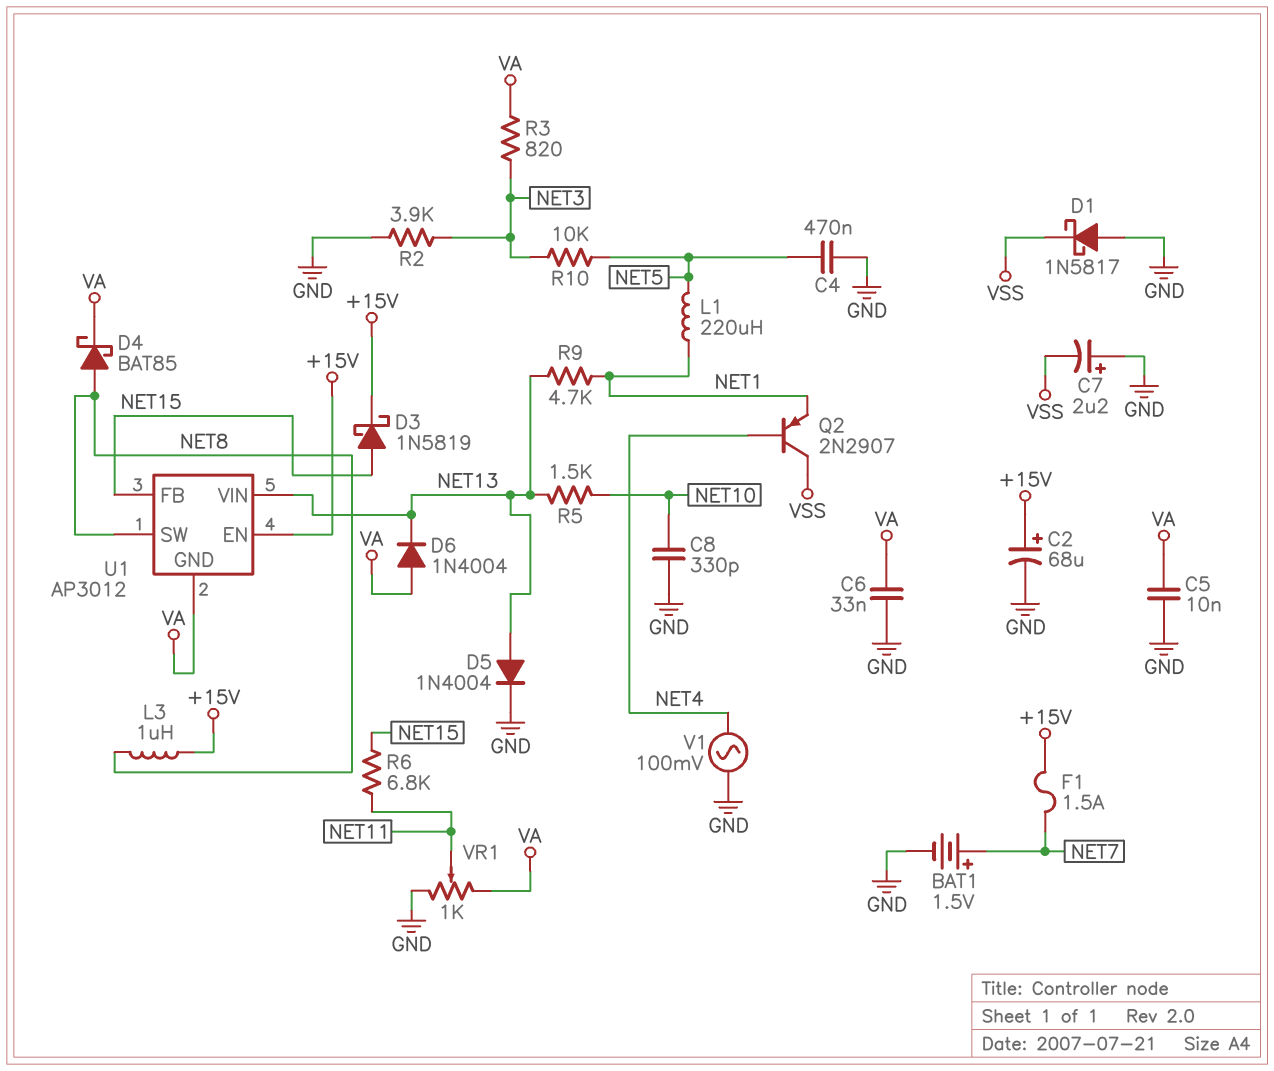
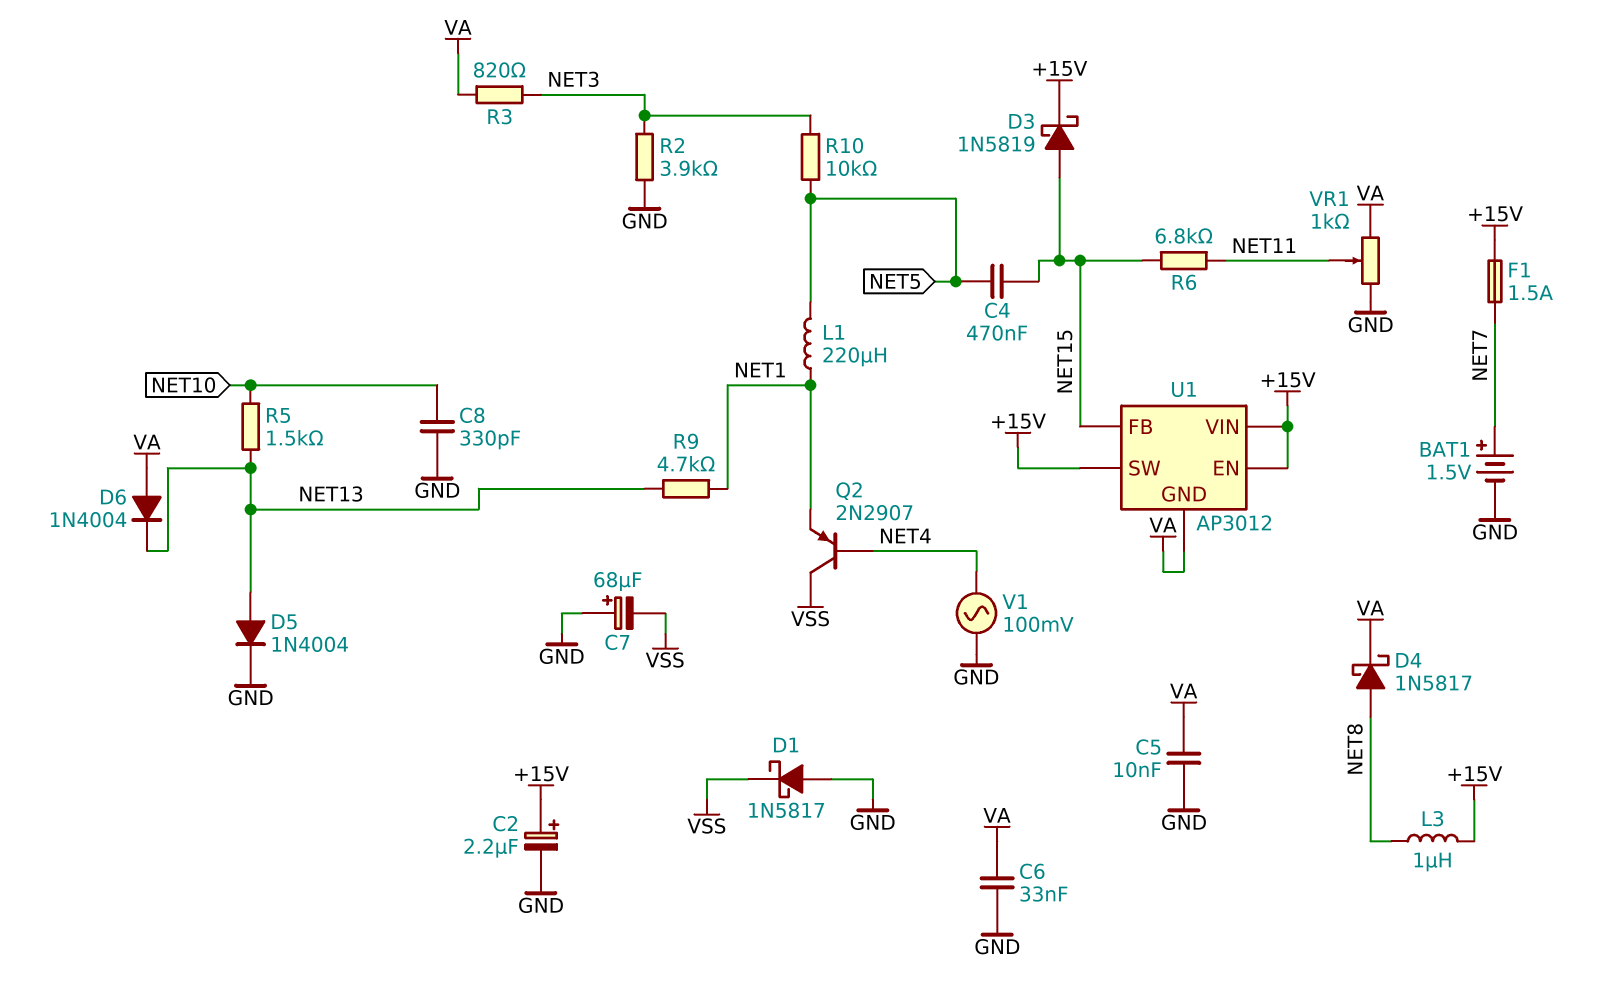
C2: 68uF (plus +15V, minus GND) -> 2.2uF (plus +15V, minus GND)
C4: 470nF (GND, NET5) -> 470nF (NET5, NET15)
C7: 2.2uF (plus GND, minus VSS) -> 68uF (plus GND, minus VSS)
D4: schottky BAT85 (A NET8, K VA) -> schottky 1N5817 (A NET8, K VA)
U1 pin SW: NET8 -> +15V
U1 pin VIN: NET13 -> +15V

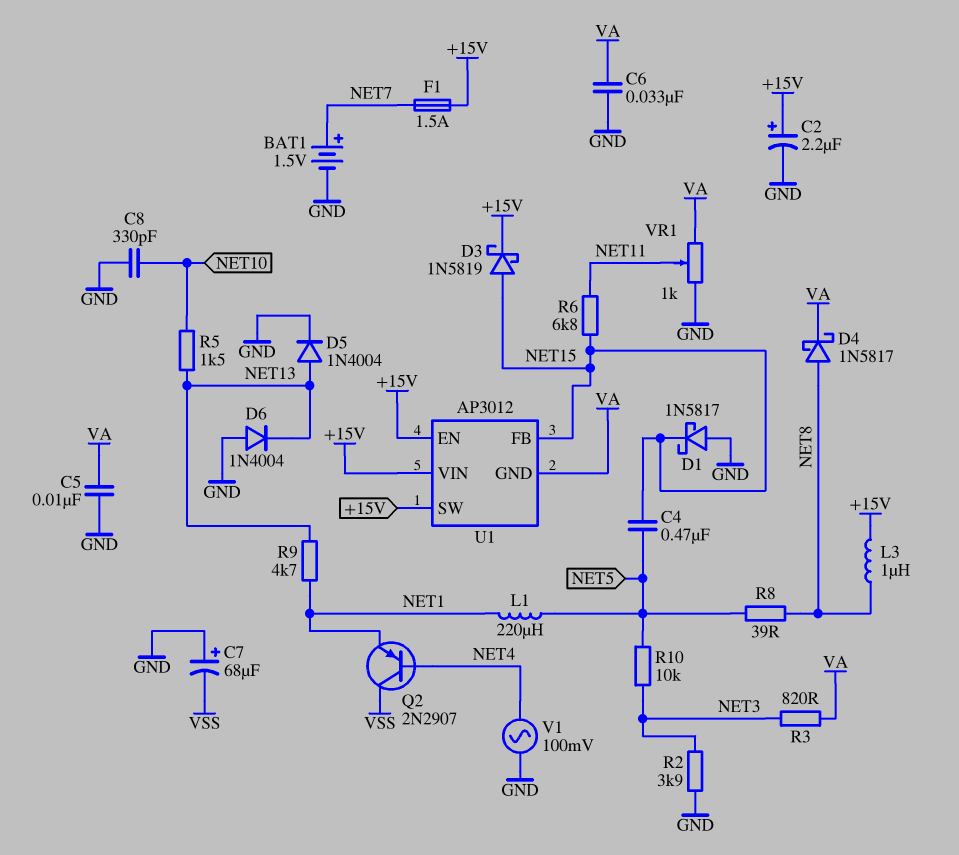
D1: schottky 1N5817 (A GND, K VSS) -> schottky 1N5817 (A GND, K NET15)
D6: diode 1N4004 (A VA, K NET13) -> diode 1N4004 (A GND, K NET13)
R8: none -> 39 (NET5, NET8)

